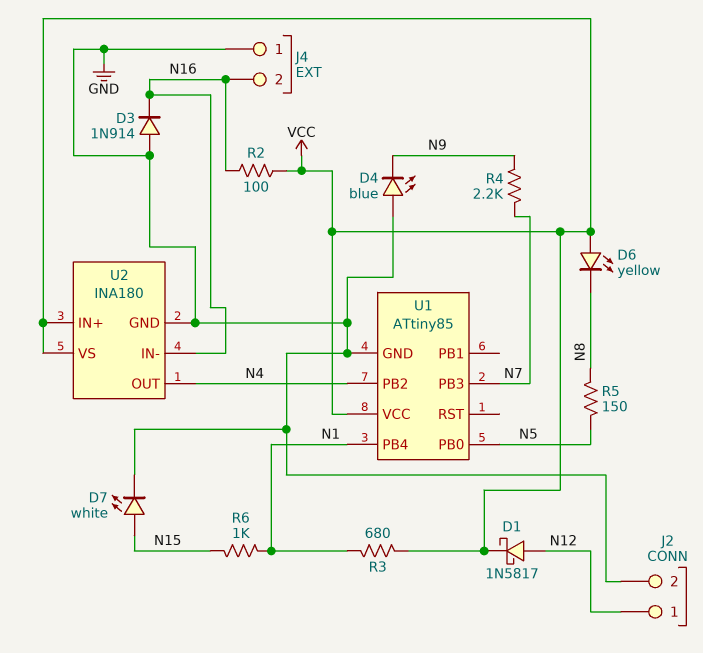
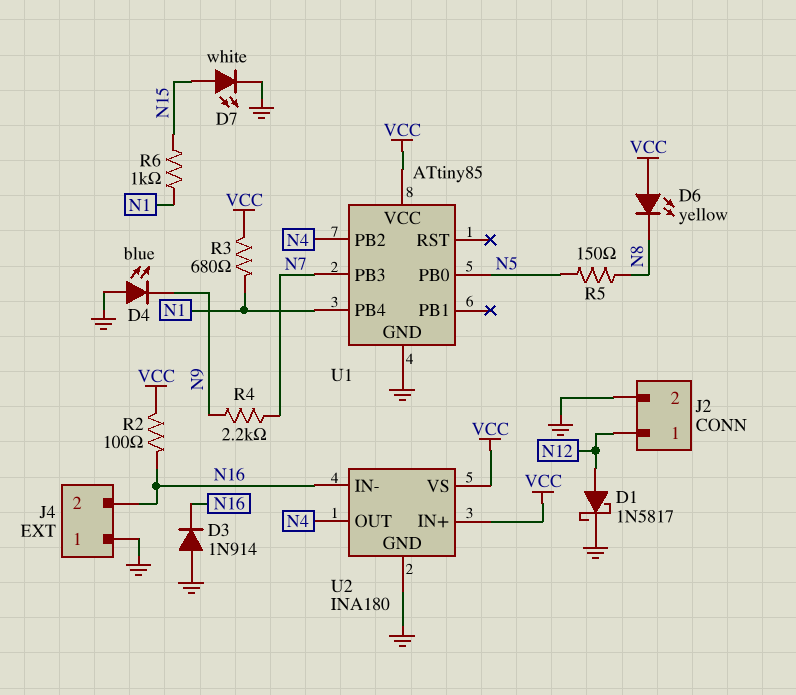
D1: schottky 1N5817 (A N12, K VCC) -> schottky 1N5817 (A N12, K GND)

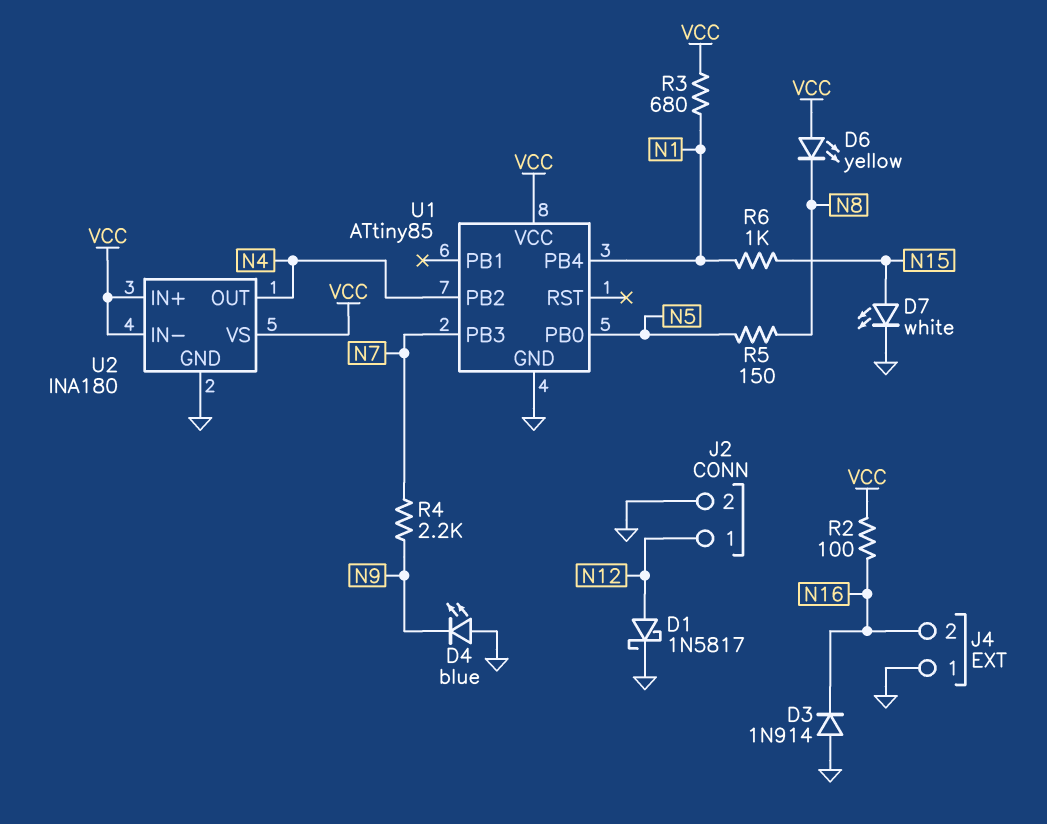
U2 pin IN-: N16 -> VCC

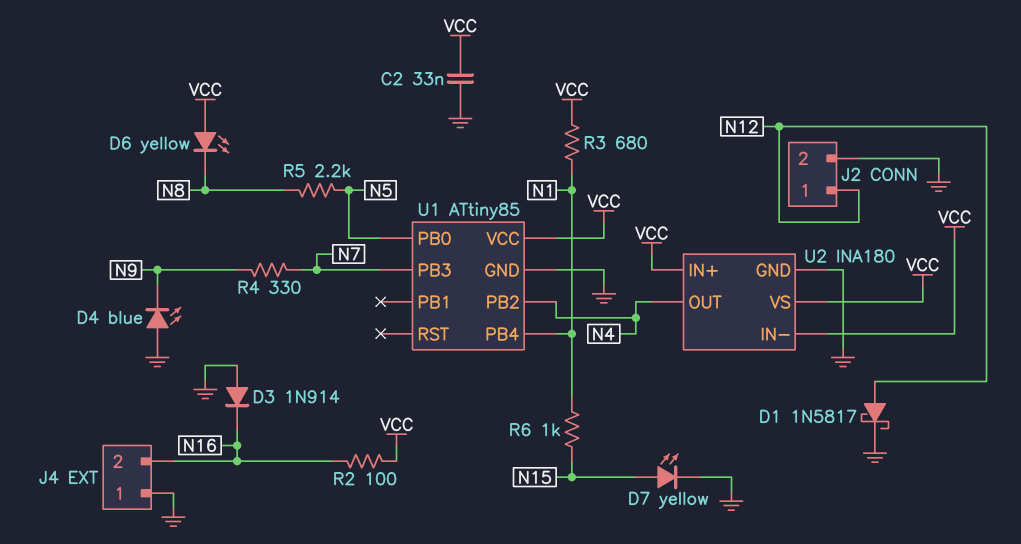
C2: none -> 33nF (GND, VCC)
D7: LED white (A N15, K GND) -> LED yellow (A N15, K GND)
R4: 2.2k (N7, N9) -> 330 (N7, N9)
R5: 150 (N5, N8) -> 2.2k (N5, N8)

